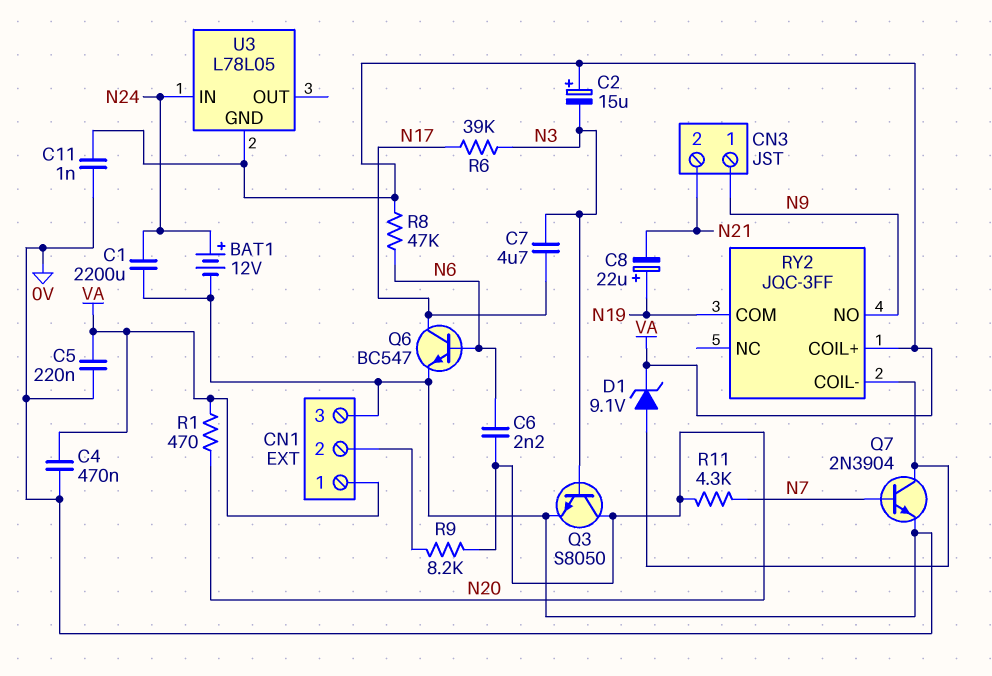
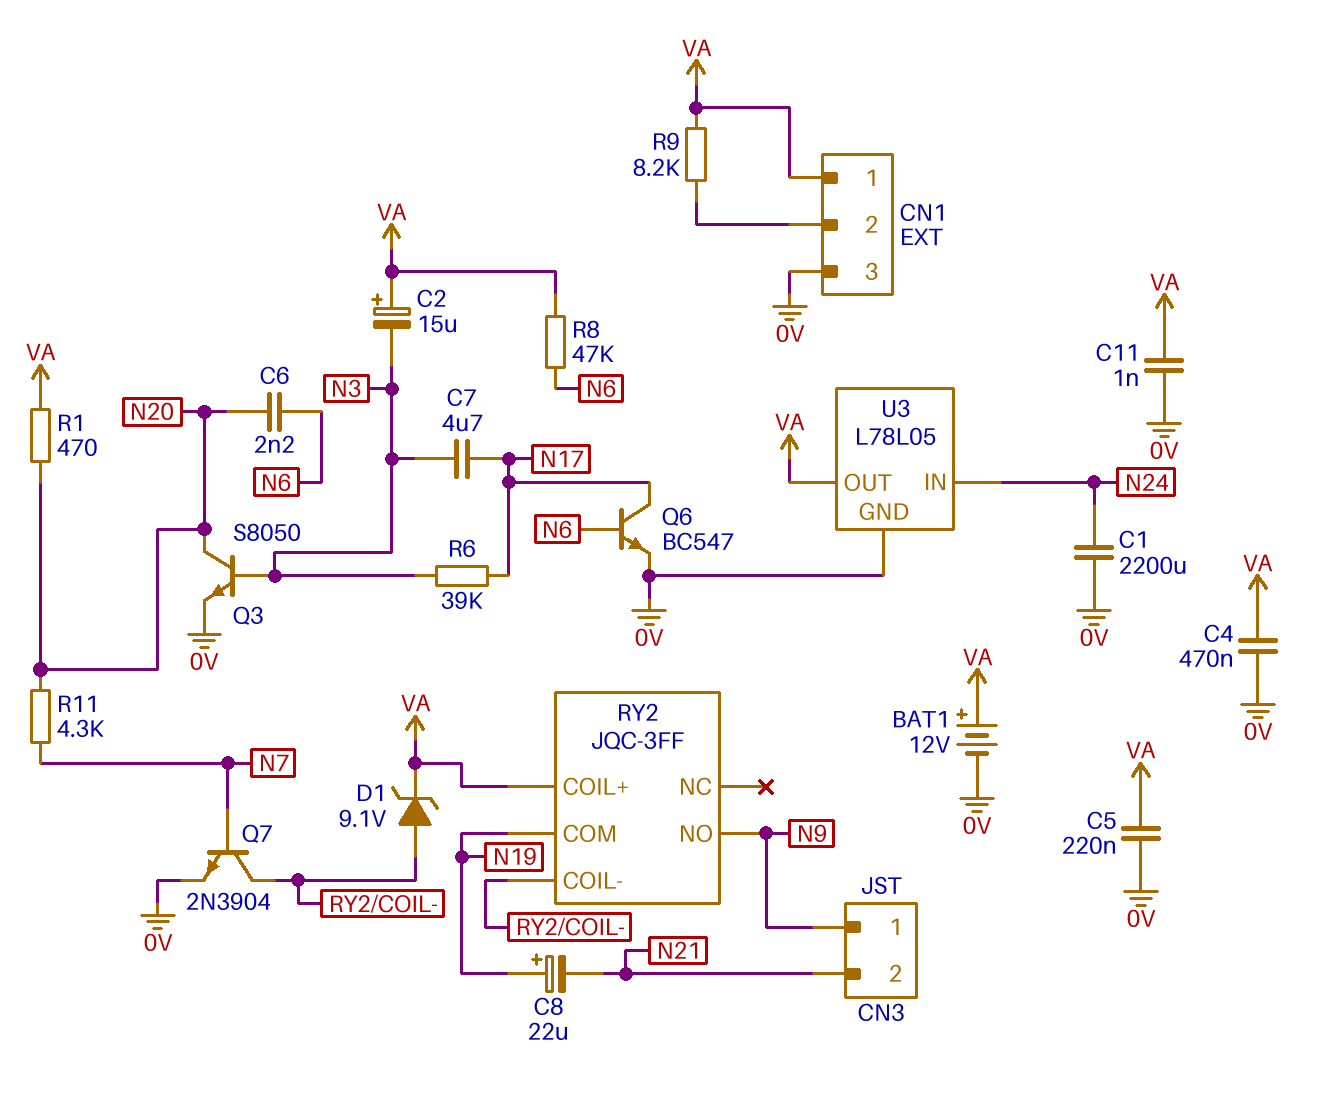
BAT1: 12V (plus N24, minus 0V) -> 12V (plus VA, minus 0V)
R9: 8.2k (CN1/2, N20) -> 8.2k (CN1/2, VA)
U3 pin GND: VA -> 0V
U3 pin OUT: none -> VA

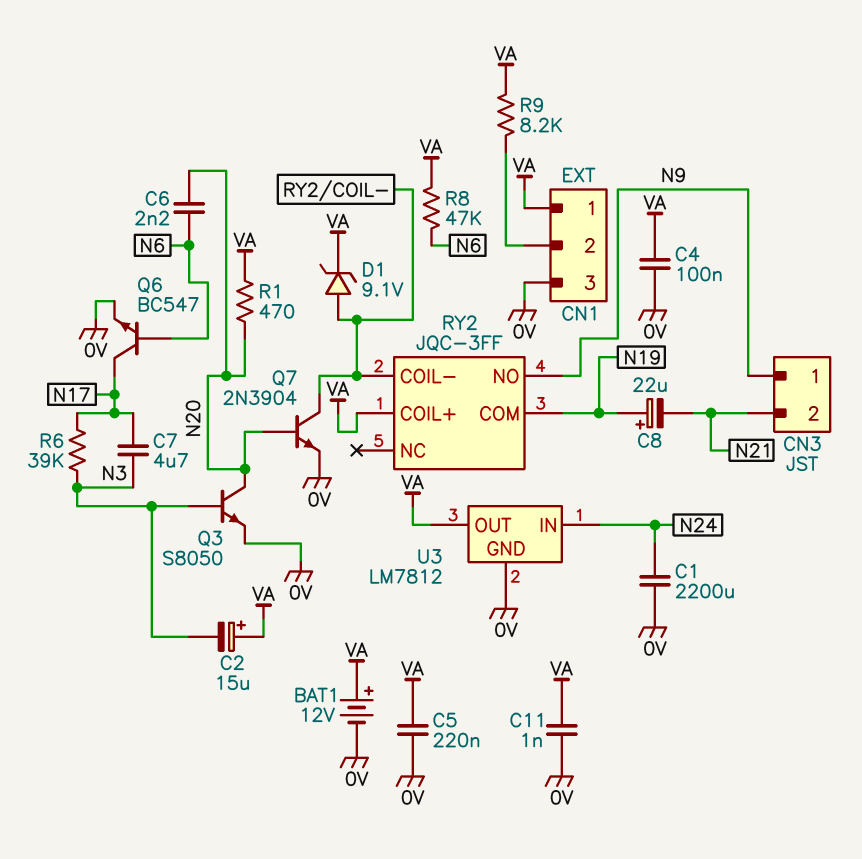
C4: 470nF (0V, VA) -> 100nF (0V, VA)
Q7: NPN 2N3904 (B N7, C RY2/COIL-, E 0V) -> NPN 2N3904 (B N20, C RY2/COIL-, E 0V)
R11: 4.3k (N7, N20) -> none
U3: L78L05 -> LM7812

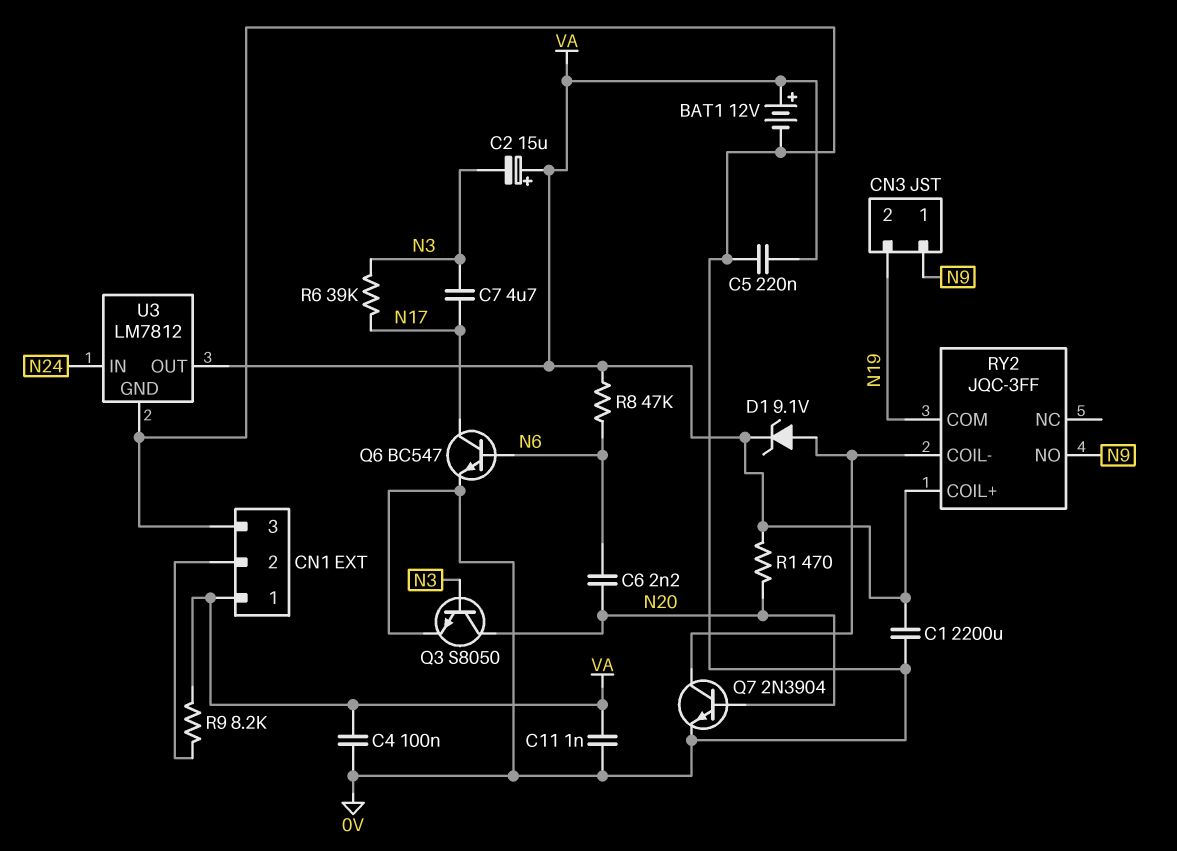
C1: 2200uF (0V, N24) -> 2200uF (0V, VA)
C8: 22uF (plus N19, minus N21) -> none
CN3 pin 2: N21 -> N19

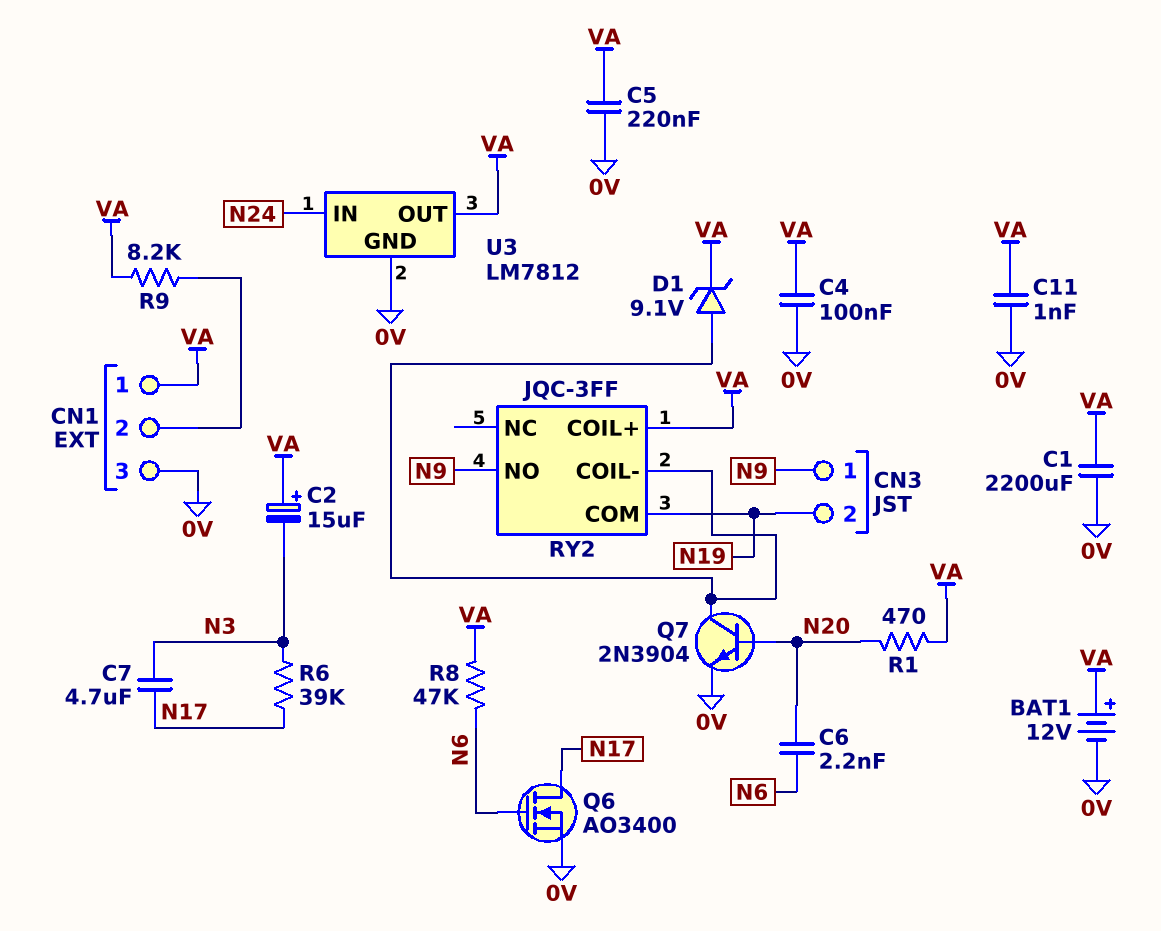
Q3: NPN S8050 (B N3, C N20, E 0V) -> none
Q6: NPN BC547 (B N6, C N17, E 0V) -> NMOS AO3400 (G N6, D N17, S 0V)

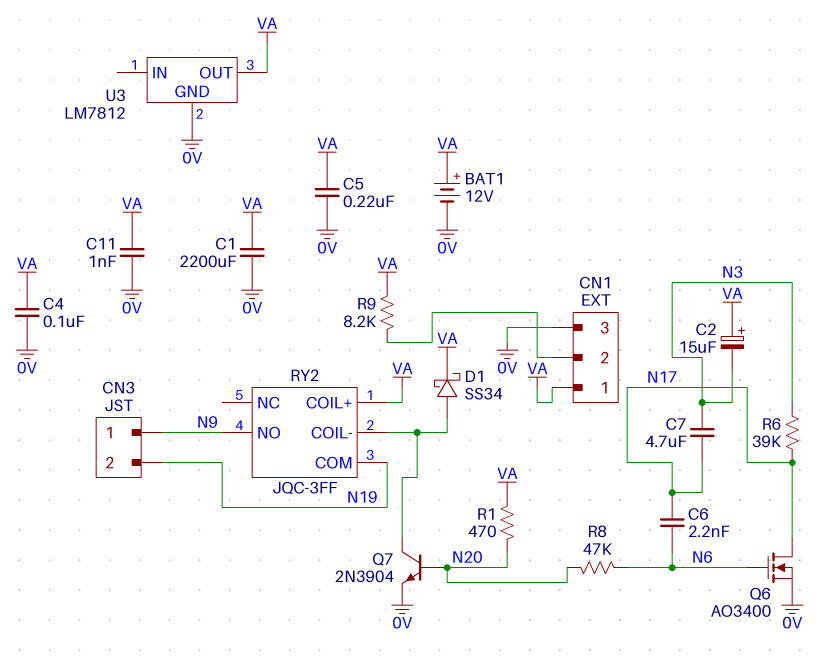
C6: 2.2nF (N6, N20) -> 2.2nF (N6, N17)
D1: zener 9.1V (A RY2/COIL-, K VA) -> schottky SS34 (A RY2/COIL-, K VA)
R8: 47k (N6, VA) -> 47k (N6, N20)
U3 pin IN: N24 -> none

